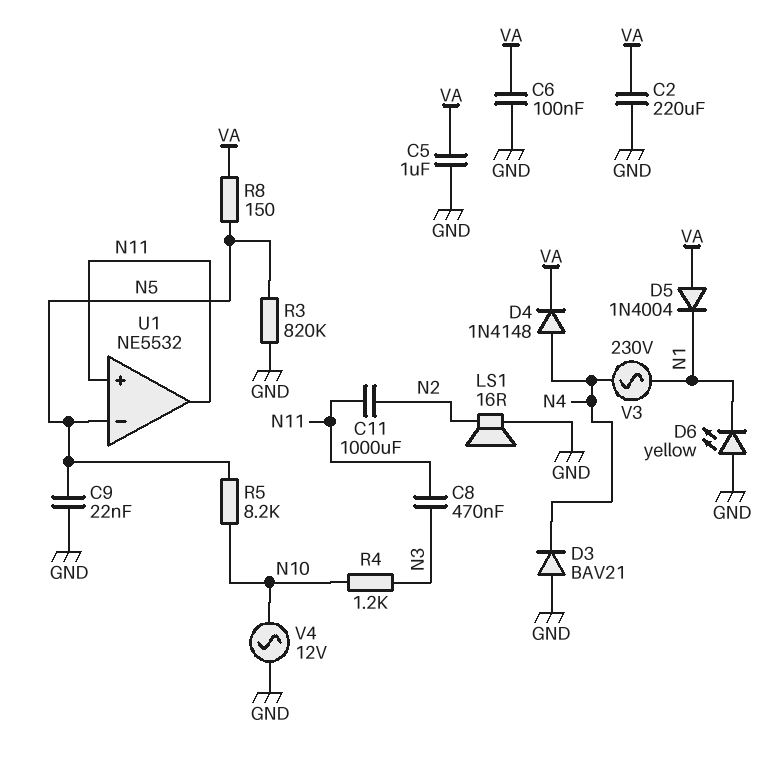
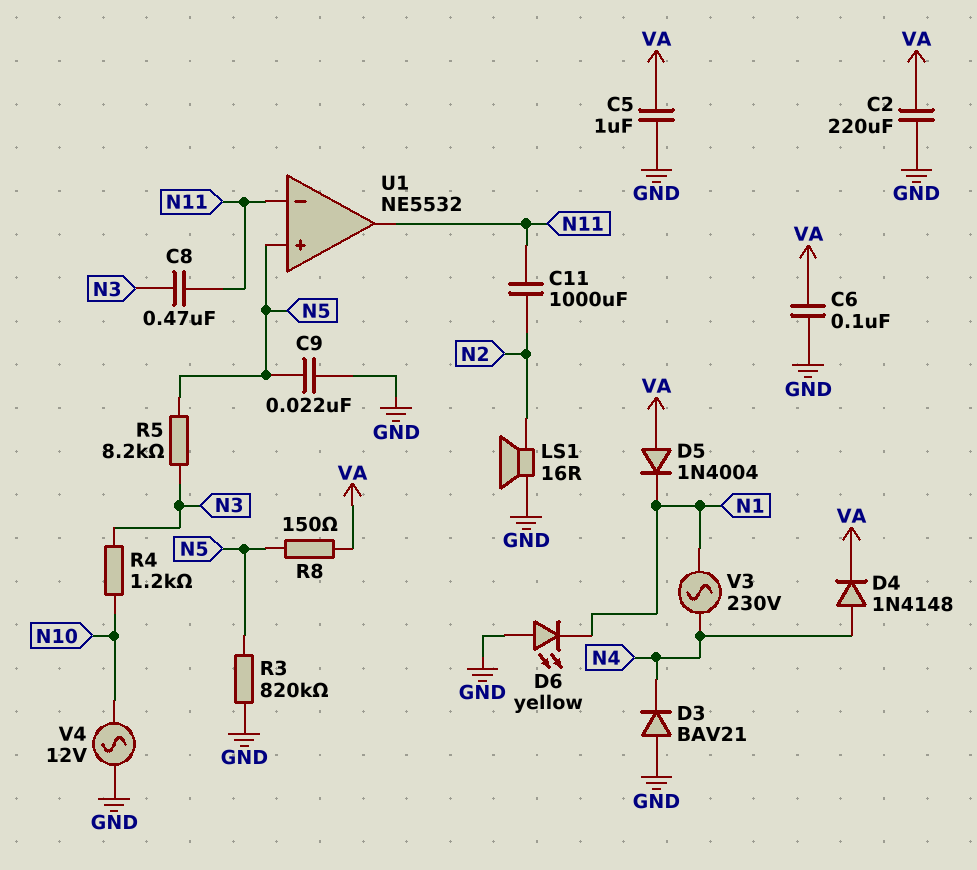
R5: 8.2k (N5, N10) -> 8.2k (N3, N5)
U1 pin in+: N11 -> N5
U1 pin in-: N5 -> N11

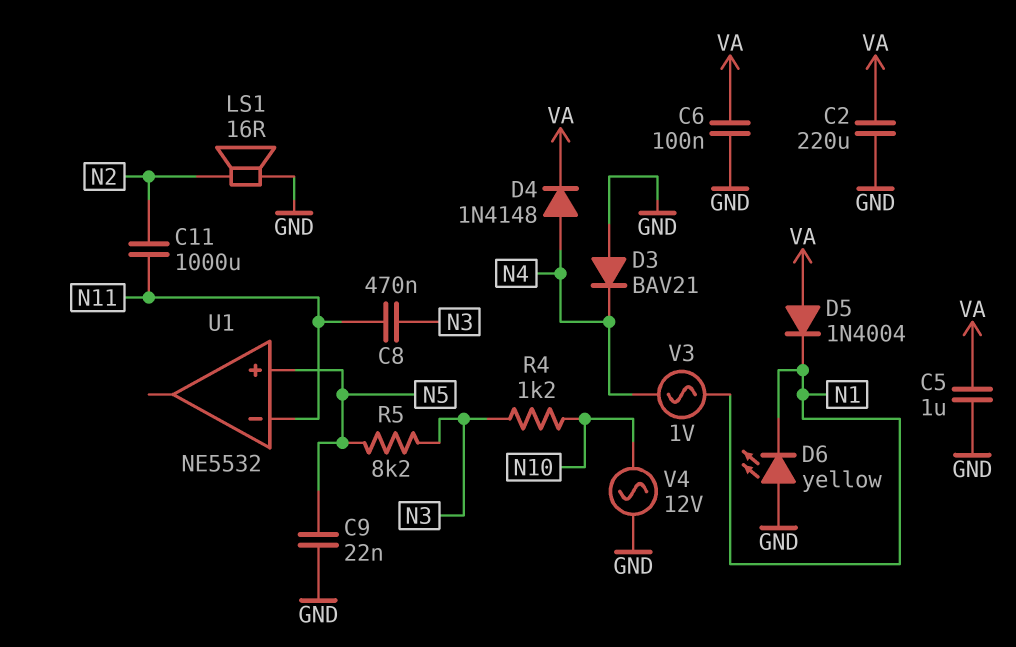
R3: 820k (GND, N5) -> none
R8: 150 (N5, VA) -> none
U1 pin out: N11 -> none
V3: AC 230V (N1, N4) -> AC 1V (N1, N4)

